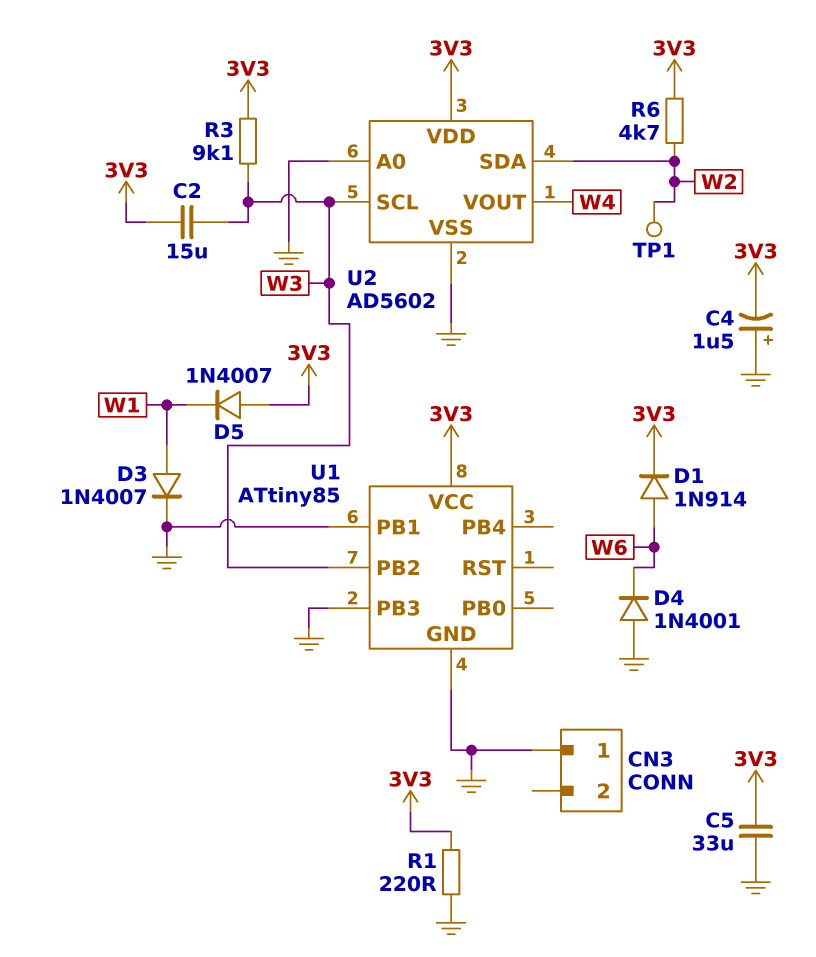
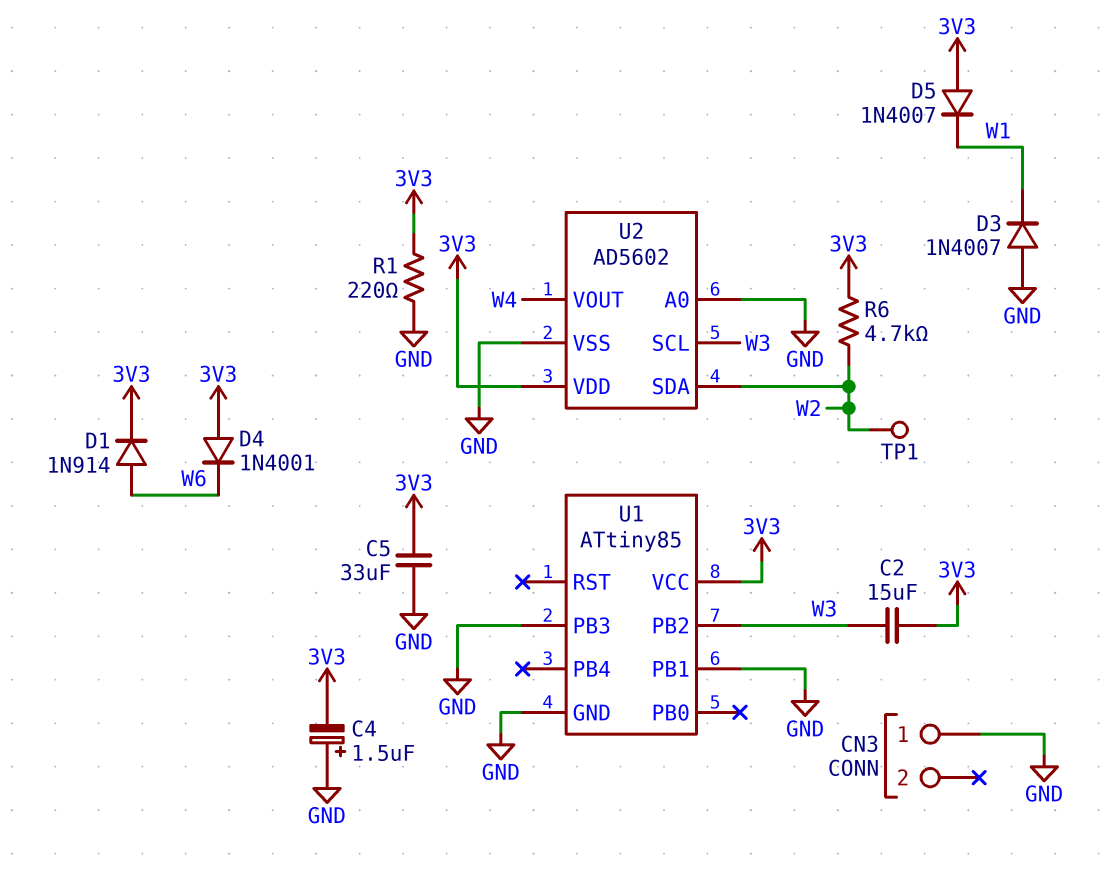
D3: diode 1N4007 (A W1, K GND) -> diode 1N4007 (A GND, K W1)
D4: diode 1N4001 (A GND, K W6) -> diode 1N4001 (A 3V3, K W6)
R3: 9.1k (3V3, W3) -> none

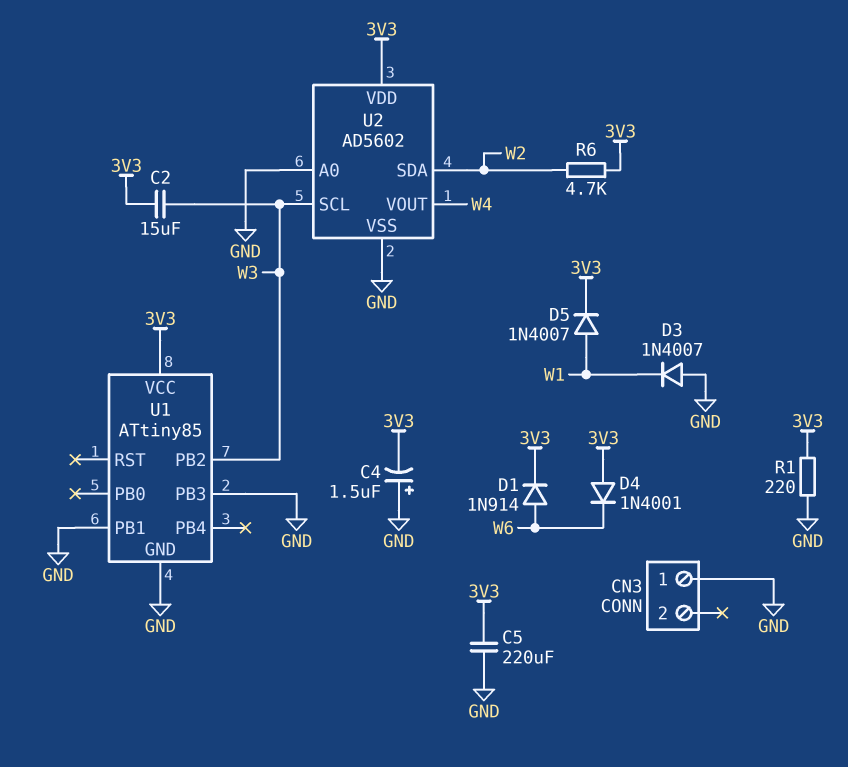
C5: 33uF (3V3, GND) -> 220uF (3V3, GND)
D5: diode 1N4007 (A 3V3, K W1) -> diode 1N4007 (A W1, K 3V3)
TP1: test point (W2) -> none

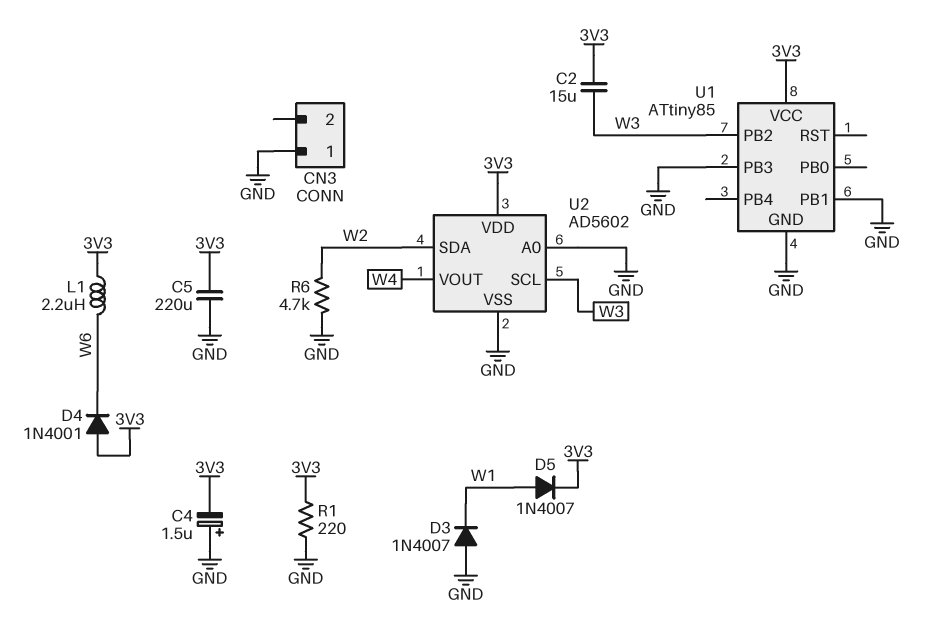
D1: diode 1N914 (A W6, K 3V3) -> none
L1: none -> 2.2uH (3V3, W6)
R6: 4.7k (3V3, W2) -> 4.7k (GND, W2)

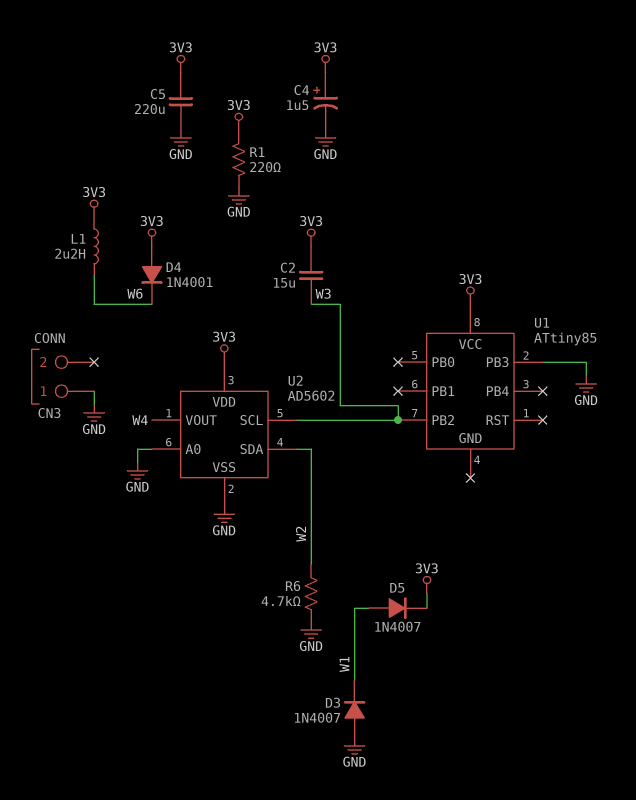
C4: 1.5uF (plus GND, minus 3V3) -> 1.5uF (plus 3V3, minus GND)
U1 pin GND: GND -> none
U1 pin PB1: GND -> none

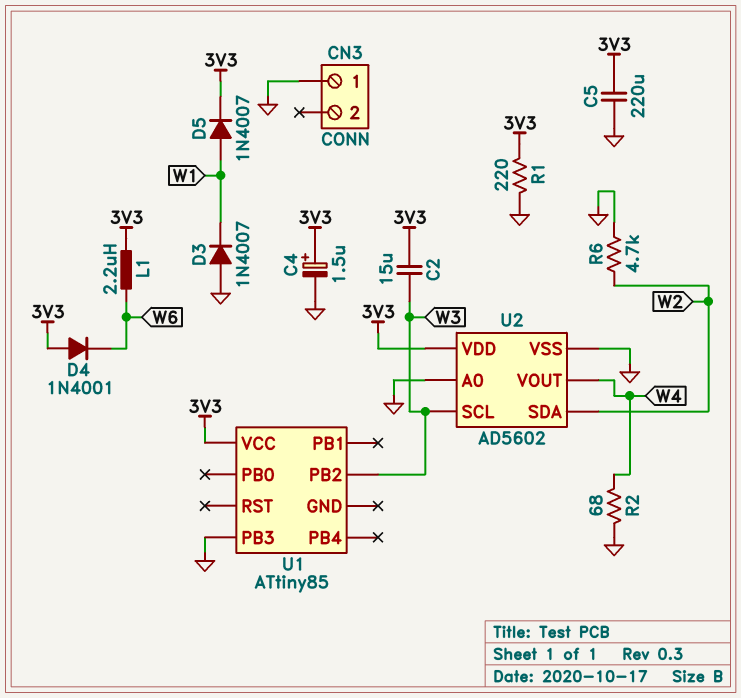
R2: none -> 68 (GND, W4)

